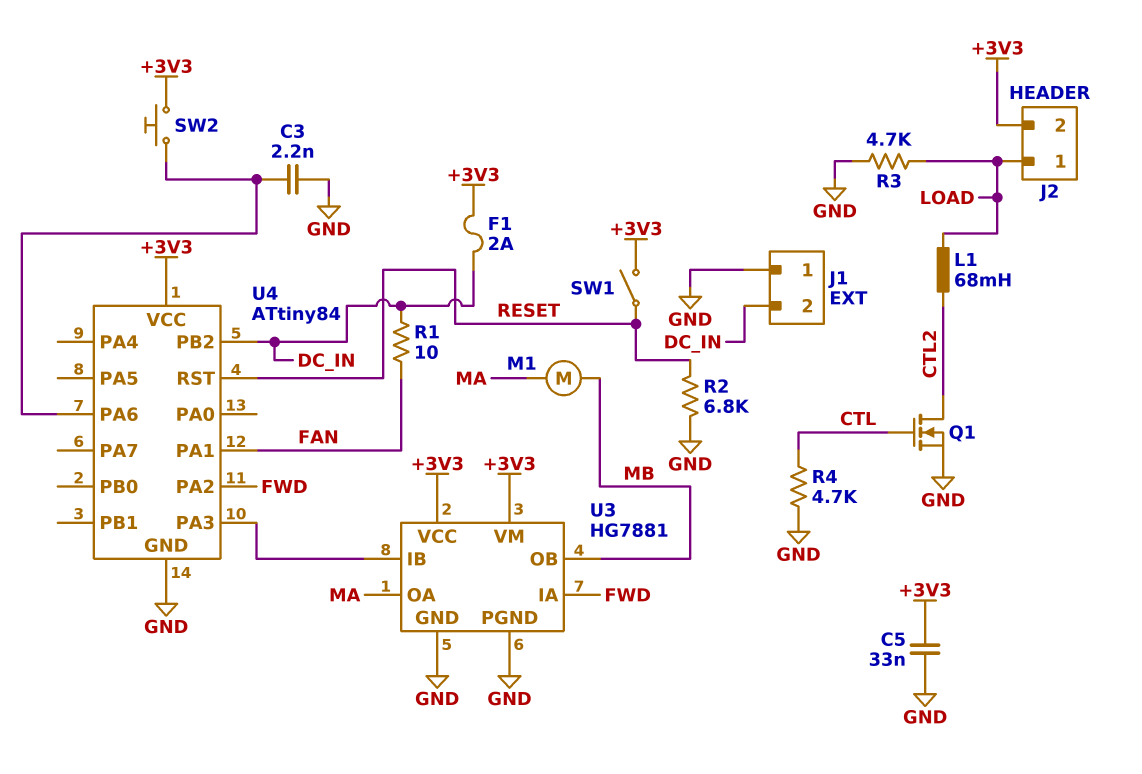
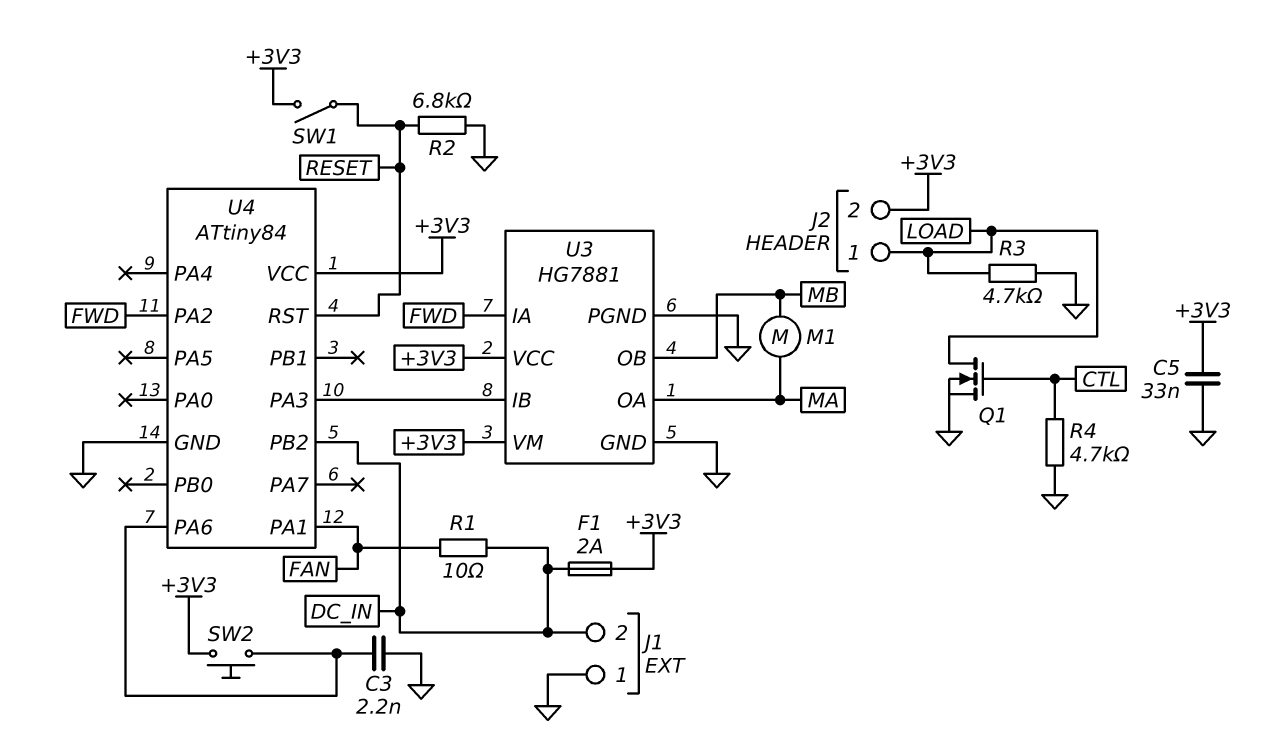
L1: 68mH (CTL2, LOAD) -> none
Q1: NMOS (G CTL, D CTL2, S GND) -> NMOS (G CTL, D LOAD, S GND)

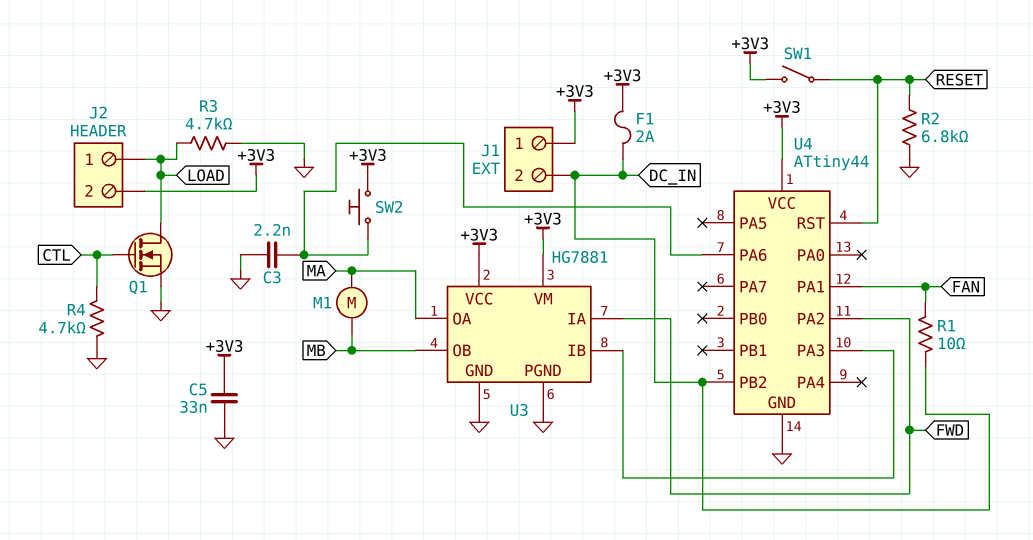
J1 pin 1: GND -> +3V3
U4: ATtiny84 -> ATtiny44

